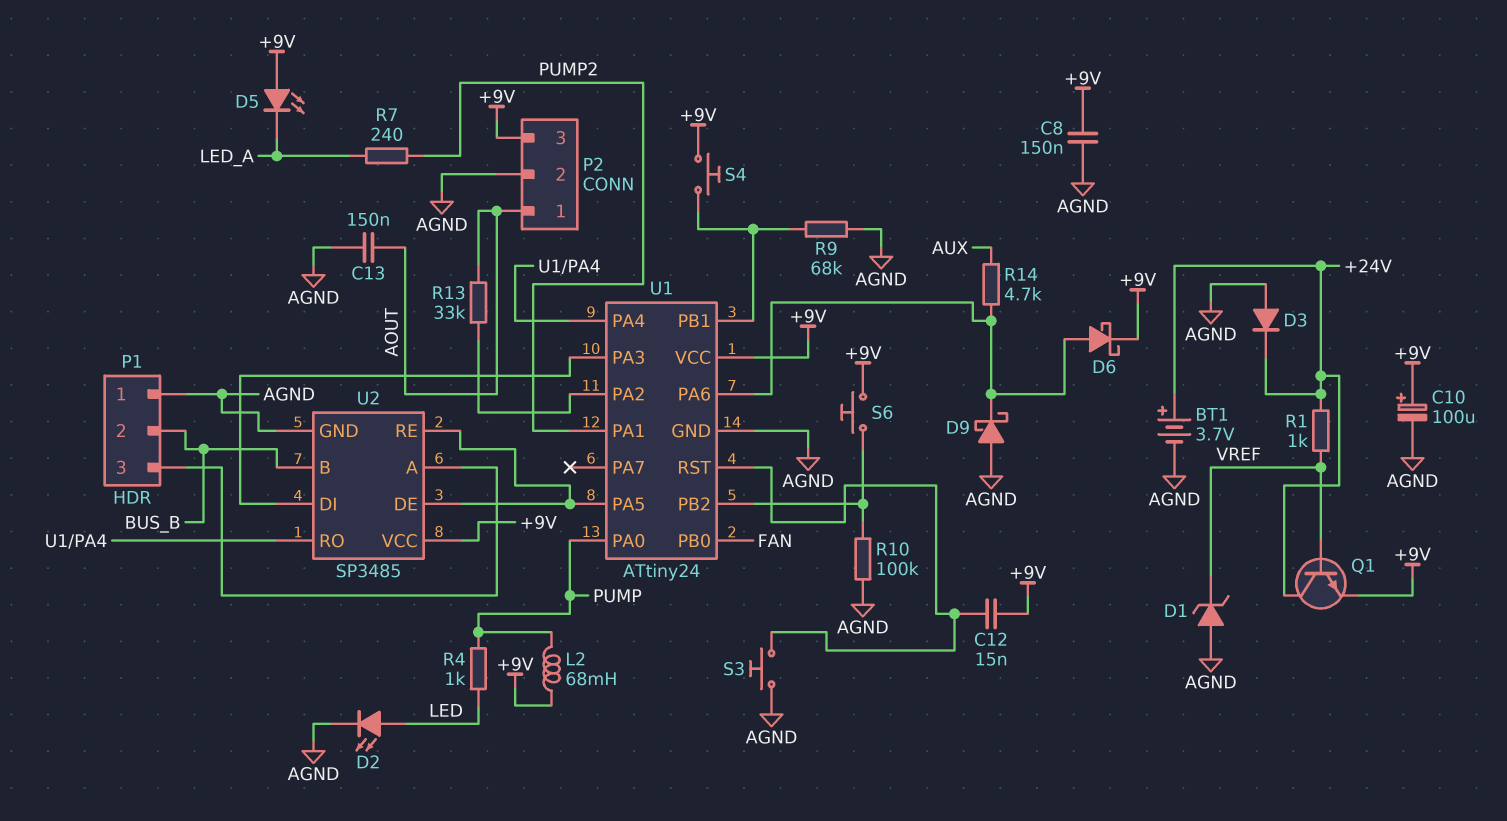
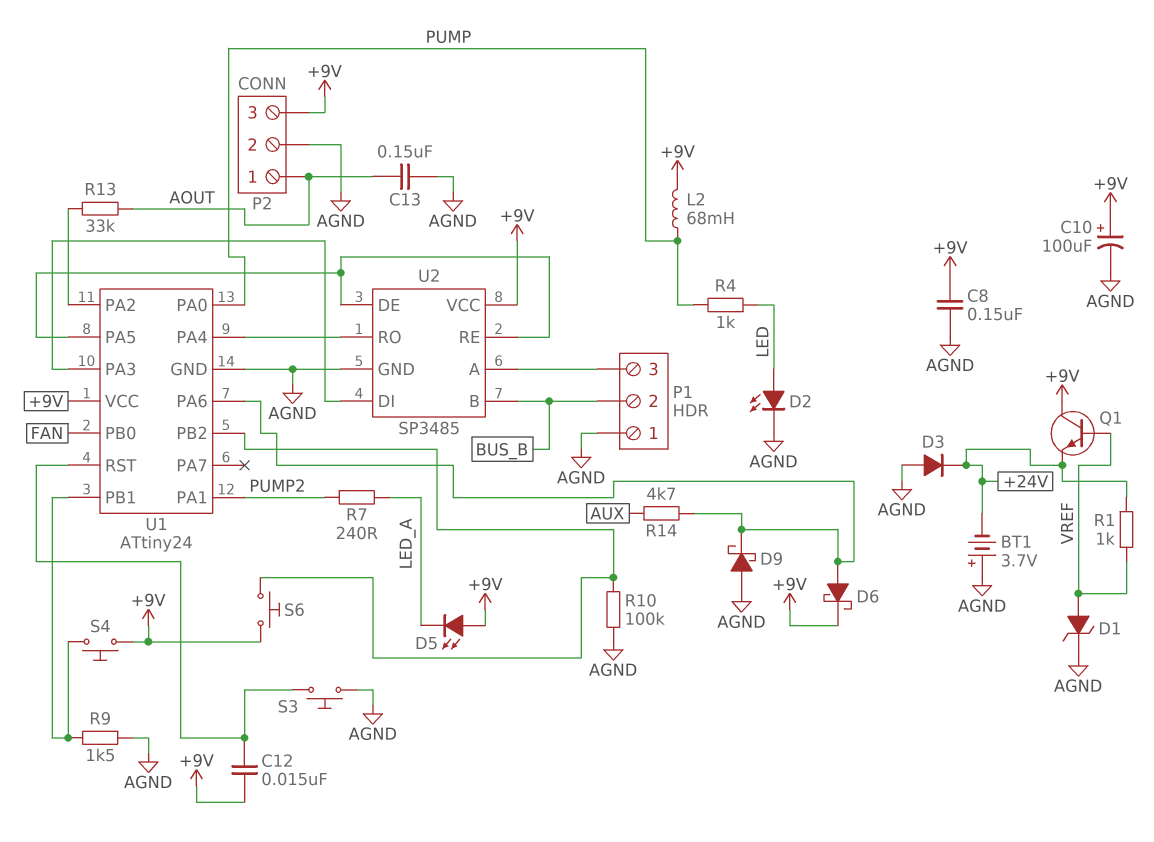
BT1: 3.7V (plus +24V, minus AGND) -> 3.7V (plus AGND, minus +24V)
D1: zener (A AGND, K VREF) -> zener (A VREF, K AGND)
Q1: NPN (B VREF, C +24V, E +9V) -> NPN (B VREF, C +9V, E +24V)
R9: 68k (AGND, U1/PB1) -> 1.5k (AGND, U1/PB1)

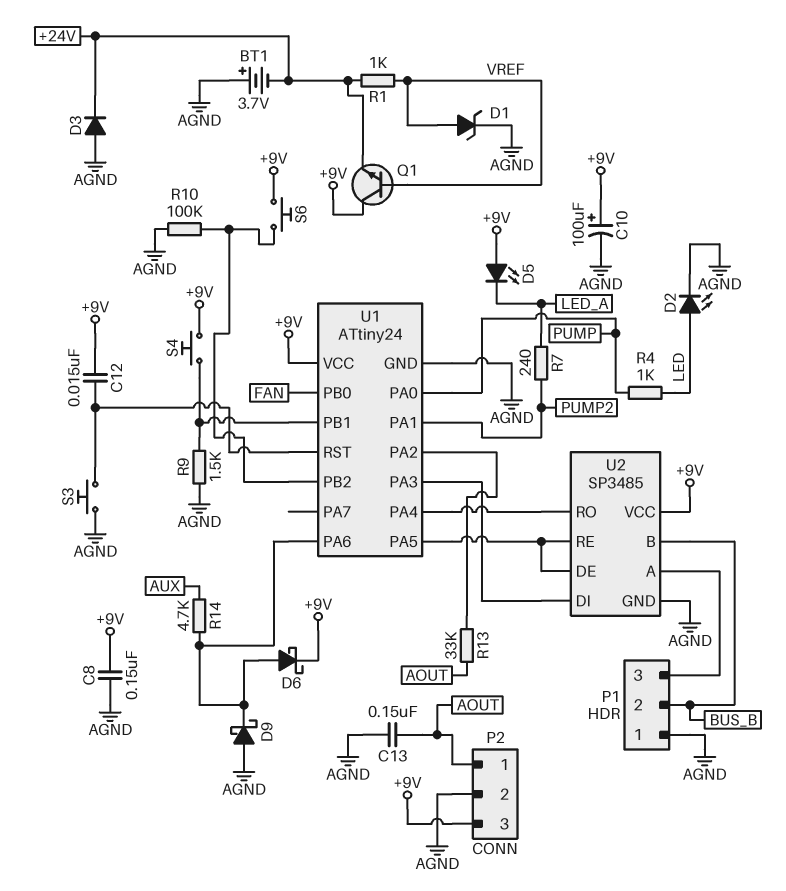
L2: 68mH (+9V, PUMP) -> none

